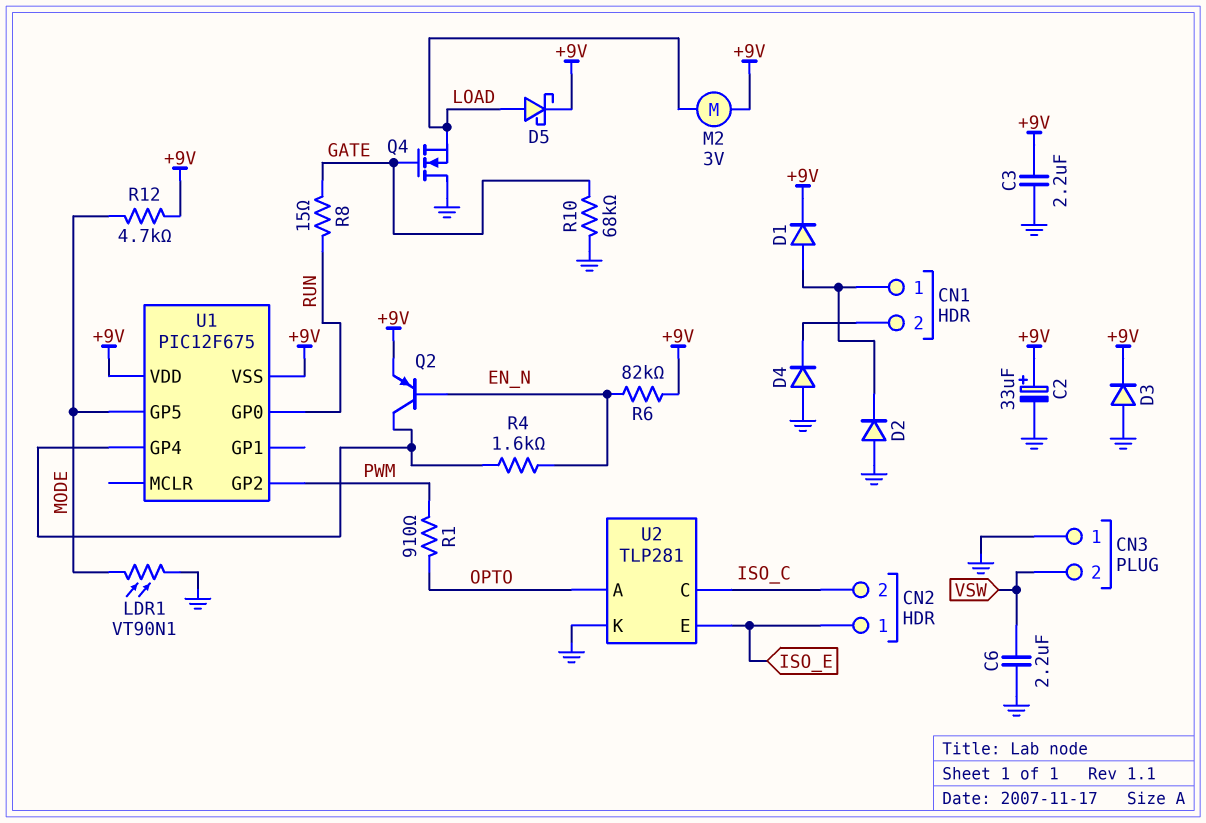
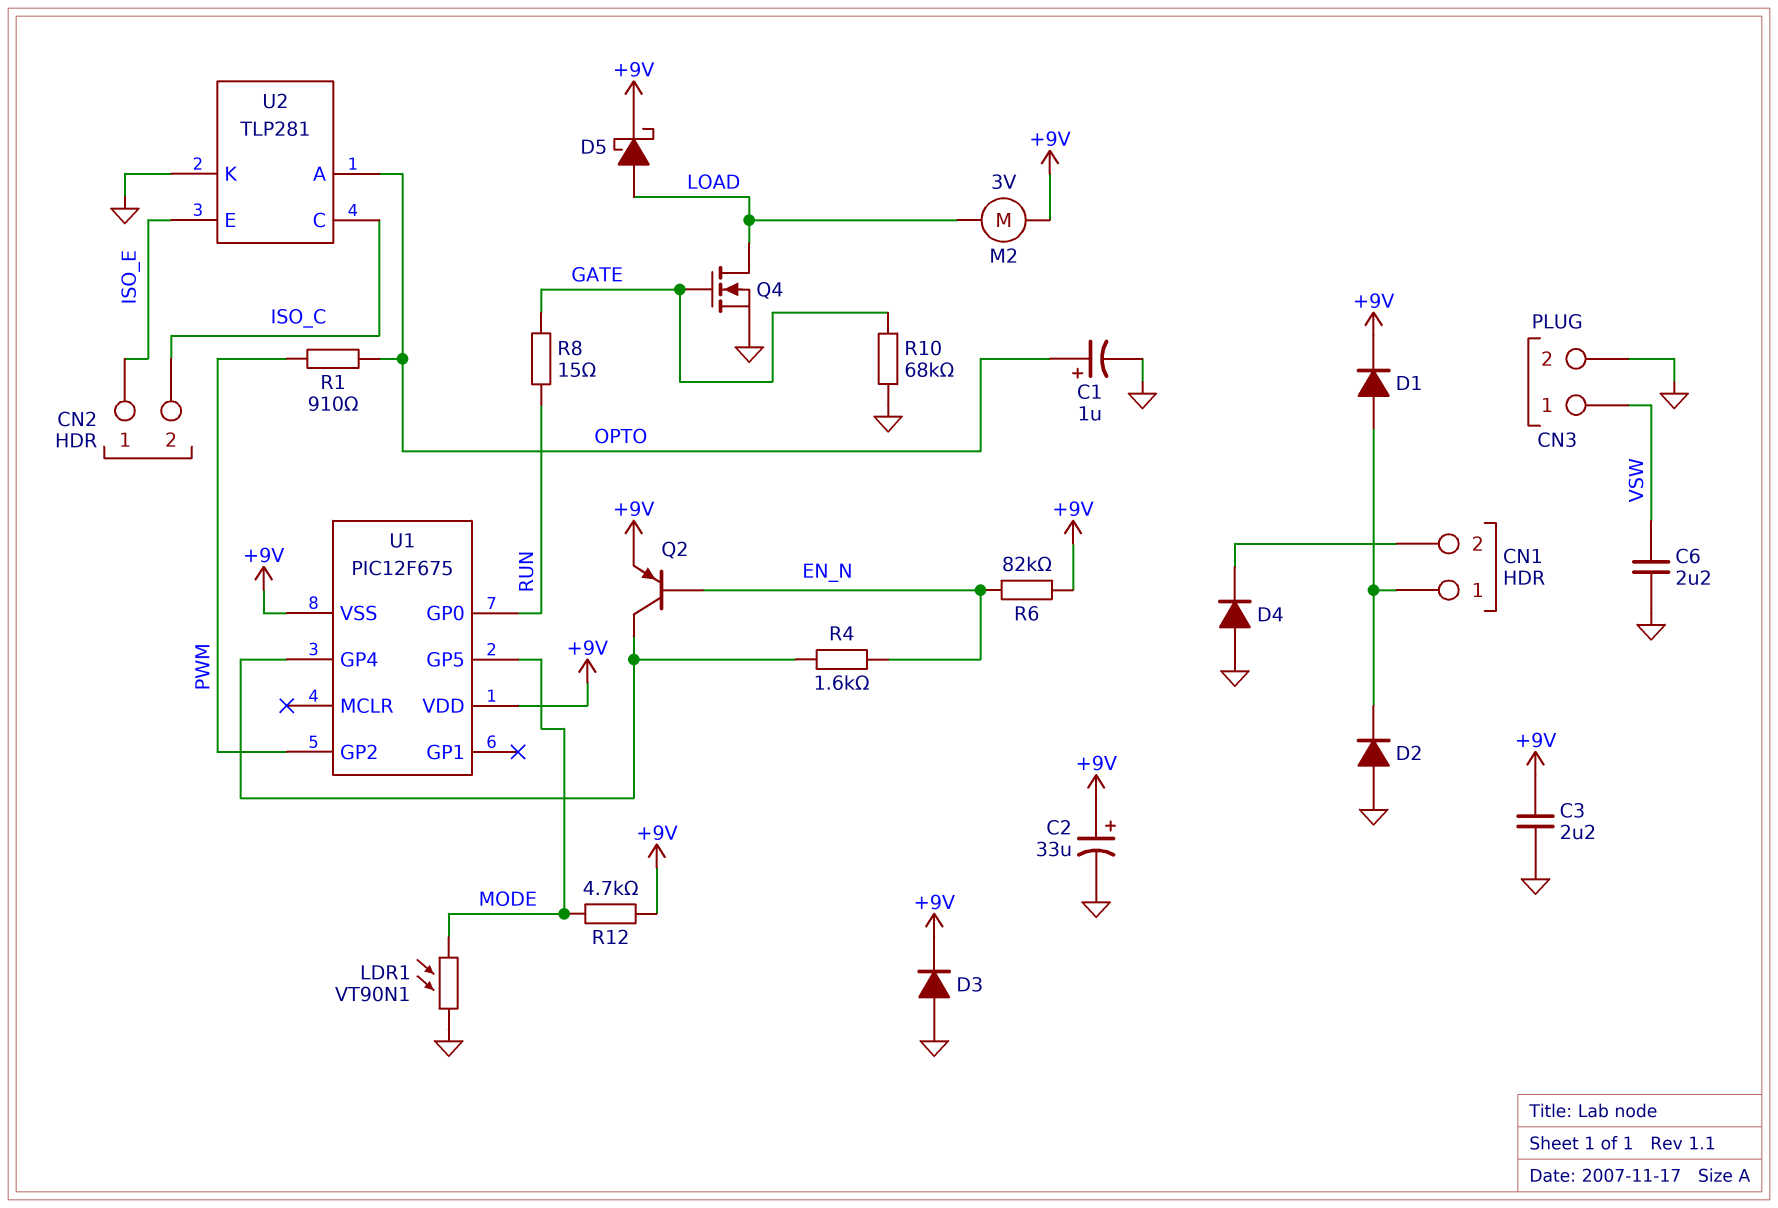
C1: none -> 1uF (plus OPTO, minus GND)
CN3 pin 1: GND -> VSW
CN3 pin 2: VSW -> GND
Q4: NMOS (G GATE, D GND, S LOAD) -> NMOS (G GATE, D LOAD, S GND)

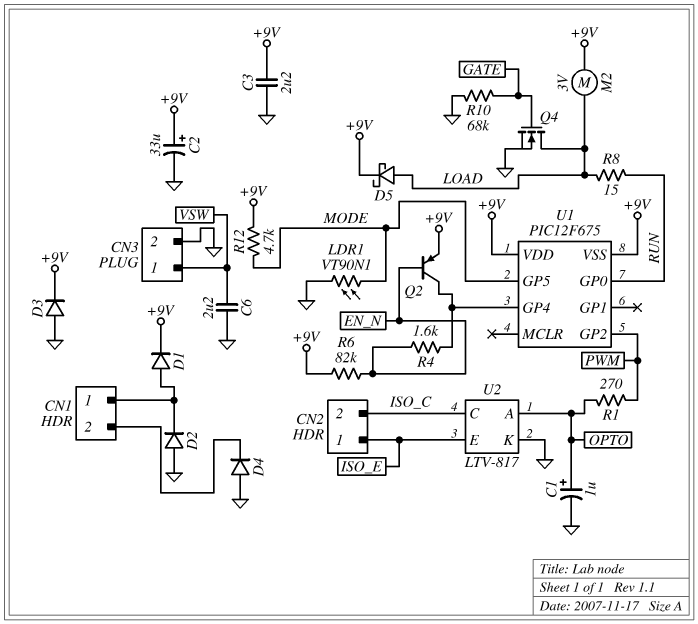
R1: 910 (OPTO, PWM) -> 270 (OPTO, PWM)
R8: 15 (GATE, RUN) -> 15 (LOAD, RUN)
U2: TLP281 -> LTV-817

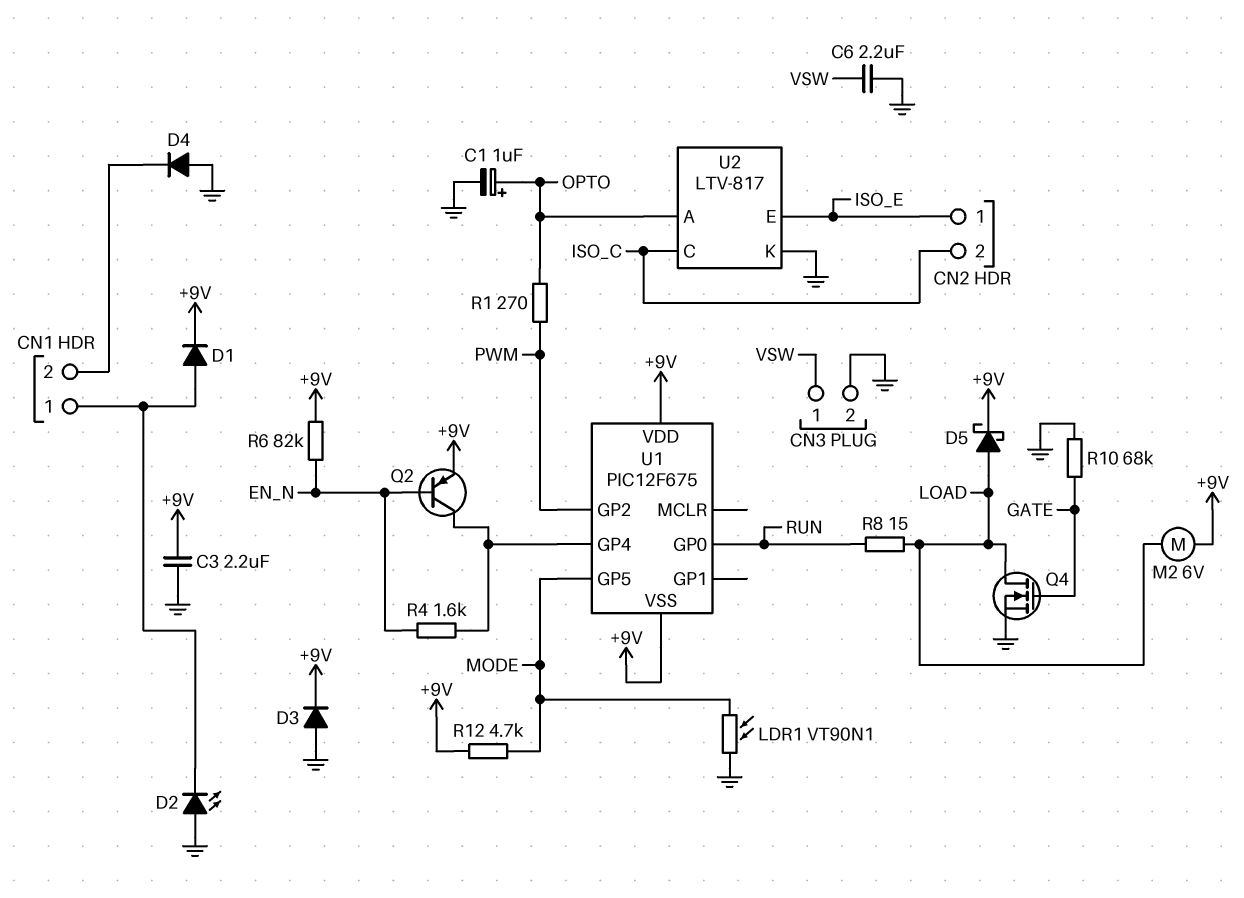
C2: 33uF (plus +9V, minus GND) -> none
D2: diode (A GND, K CN1/1) -> LED (A GND, K CN1/1)
M2: motor 3V (+9V, LOAD) -> motor 6V (+9V, LOAD)

